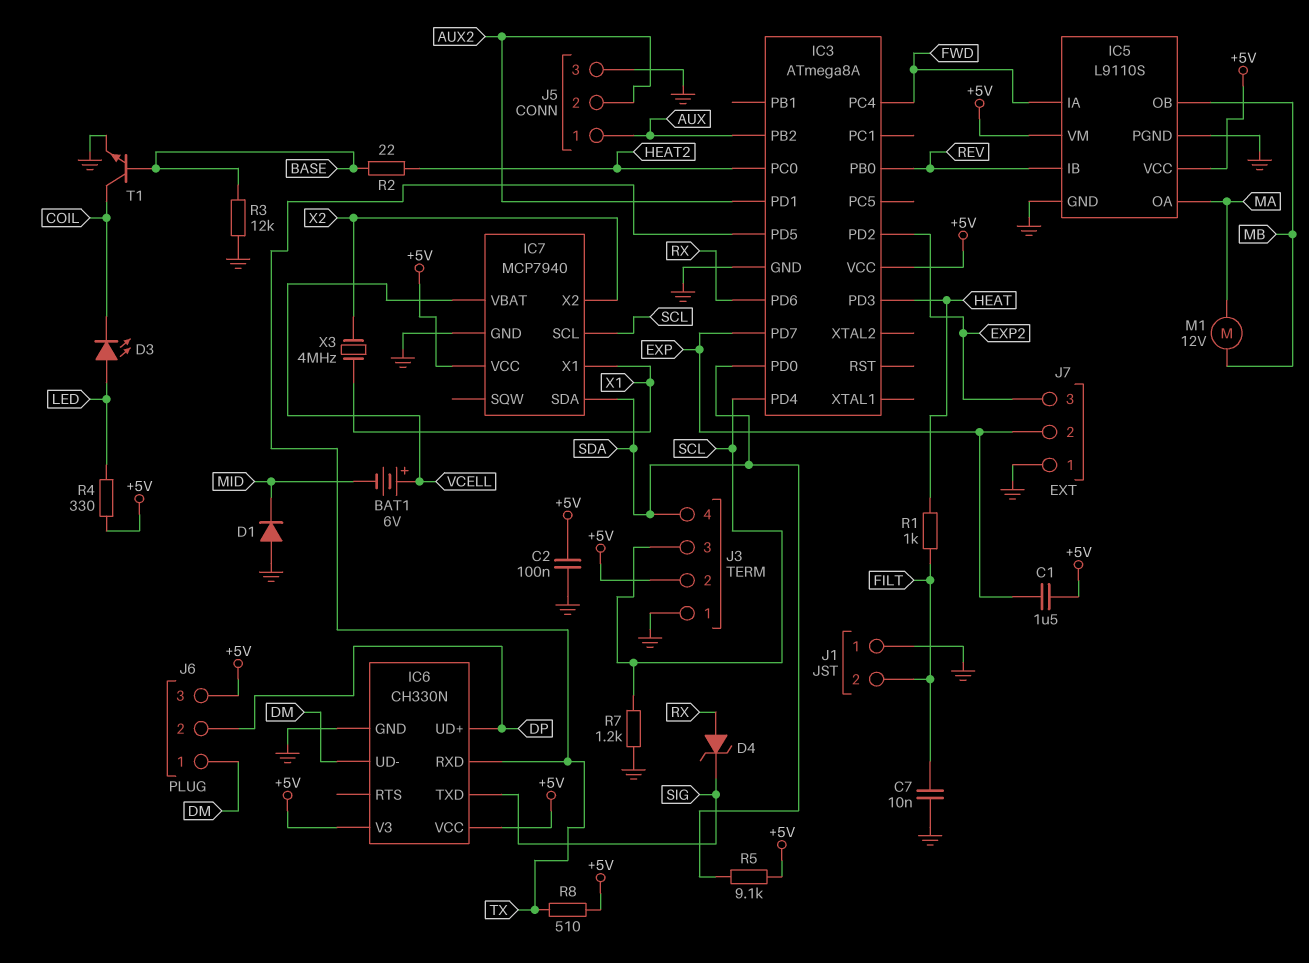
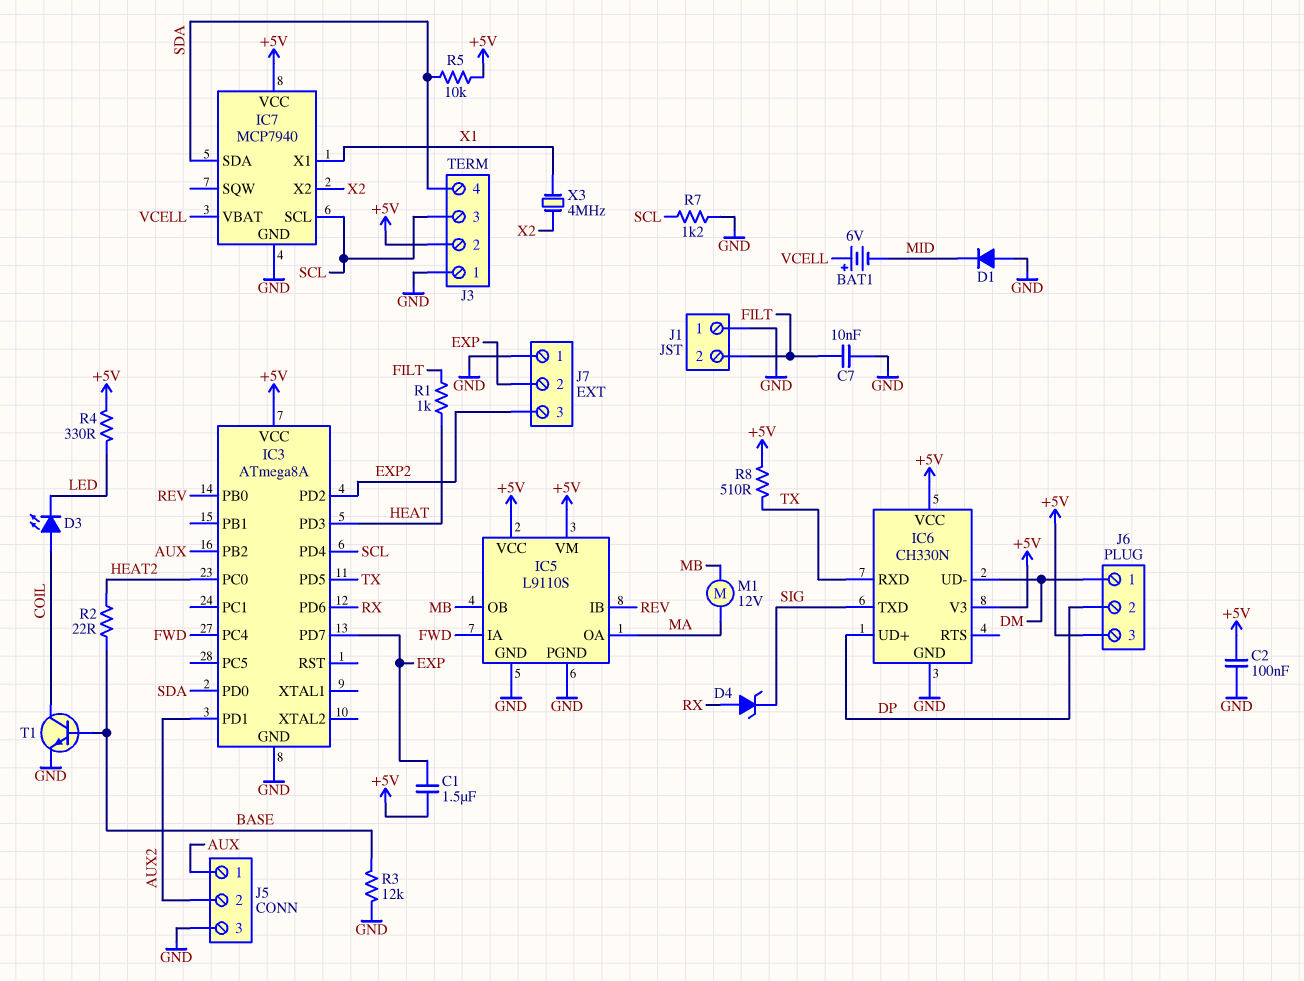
D3: LED (A LED, K COIL) -> LED (A COIL, K LED)
R5: 9.1k (+5V, SDA) -> 10k (+5V, SDA)

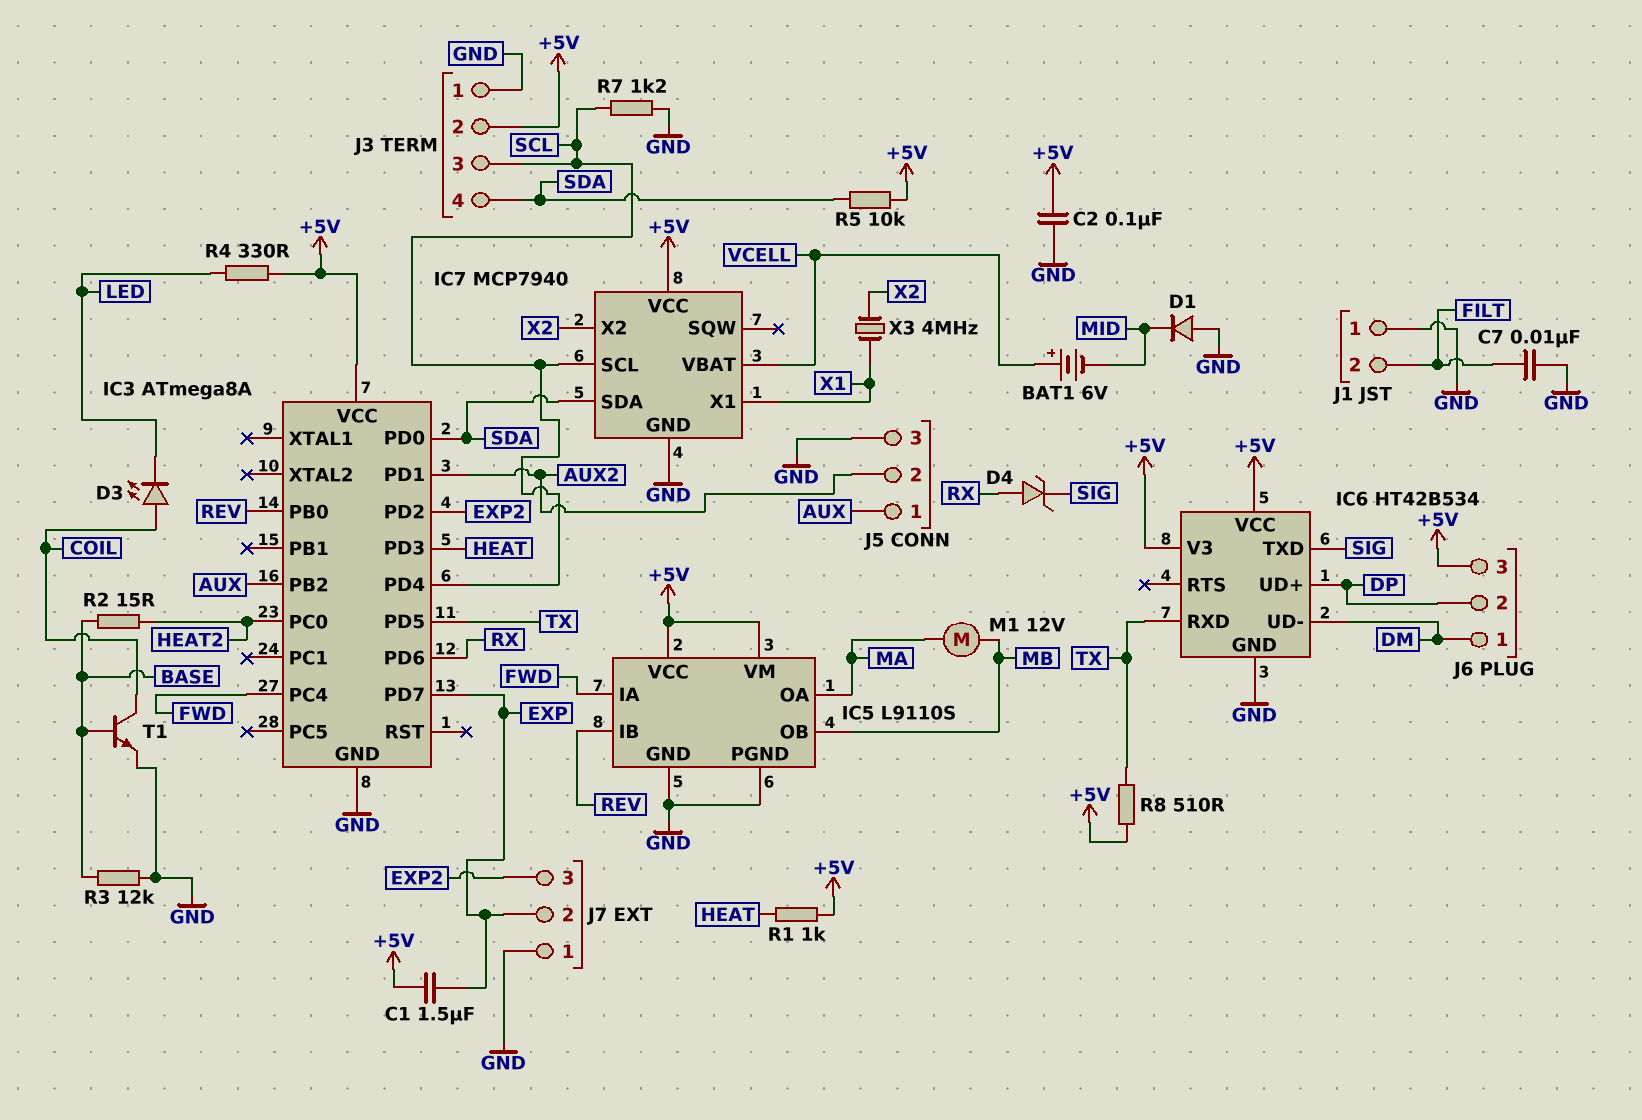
IC6: CH330N -> HT42B534
R1: 1k (FILT, HEAT) -> 1k (+5V, HEAT)
R2: 22 (BASE, HEAT2) -> 15 (BASE, HEAT2)

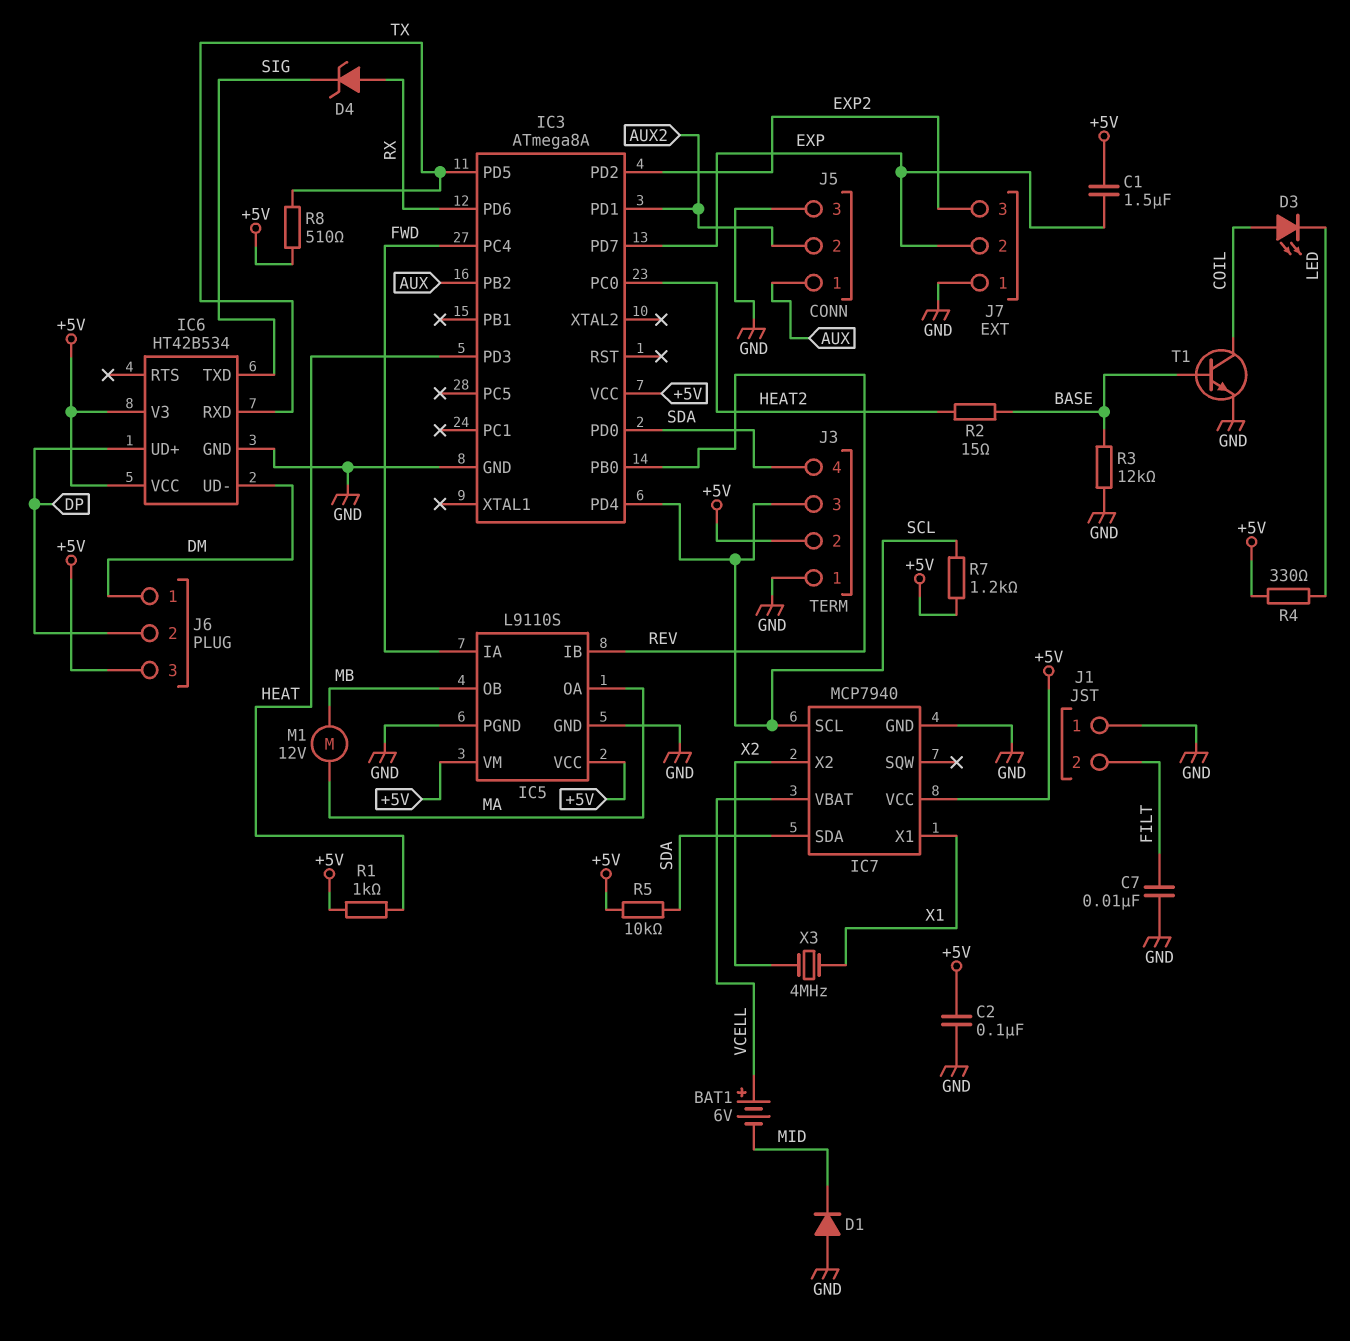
R7: 1.2k (GND, SCL) -> 1.2k (+5V, SCL)

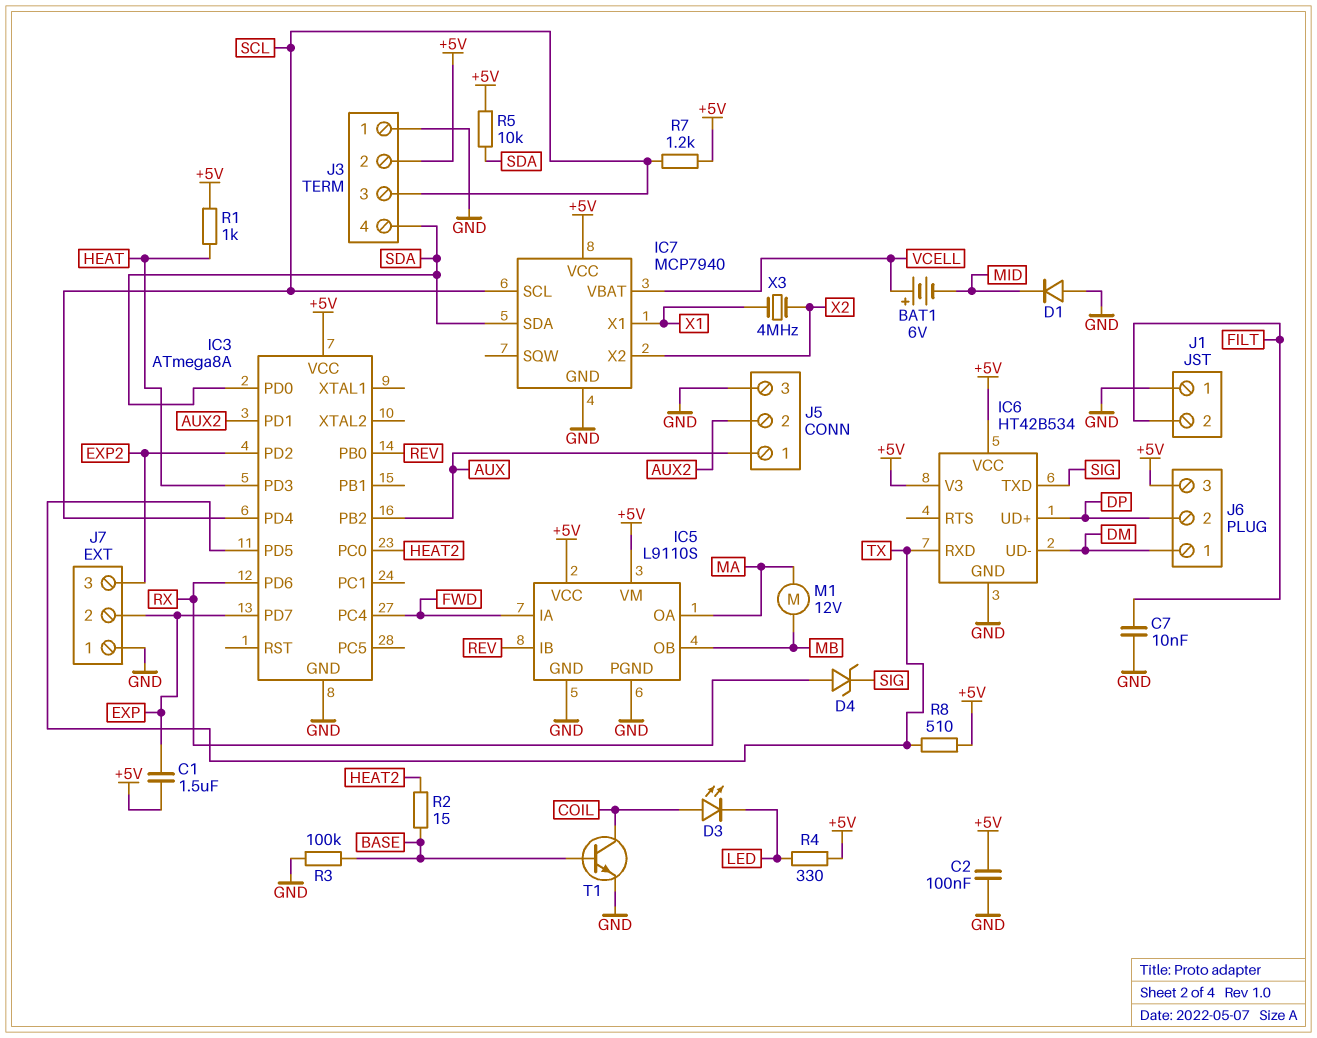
R3: 12k (BASE, GND) -> 100k (BASE, GND)

